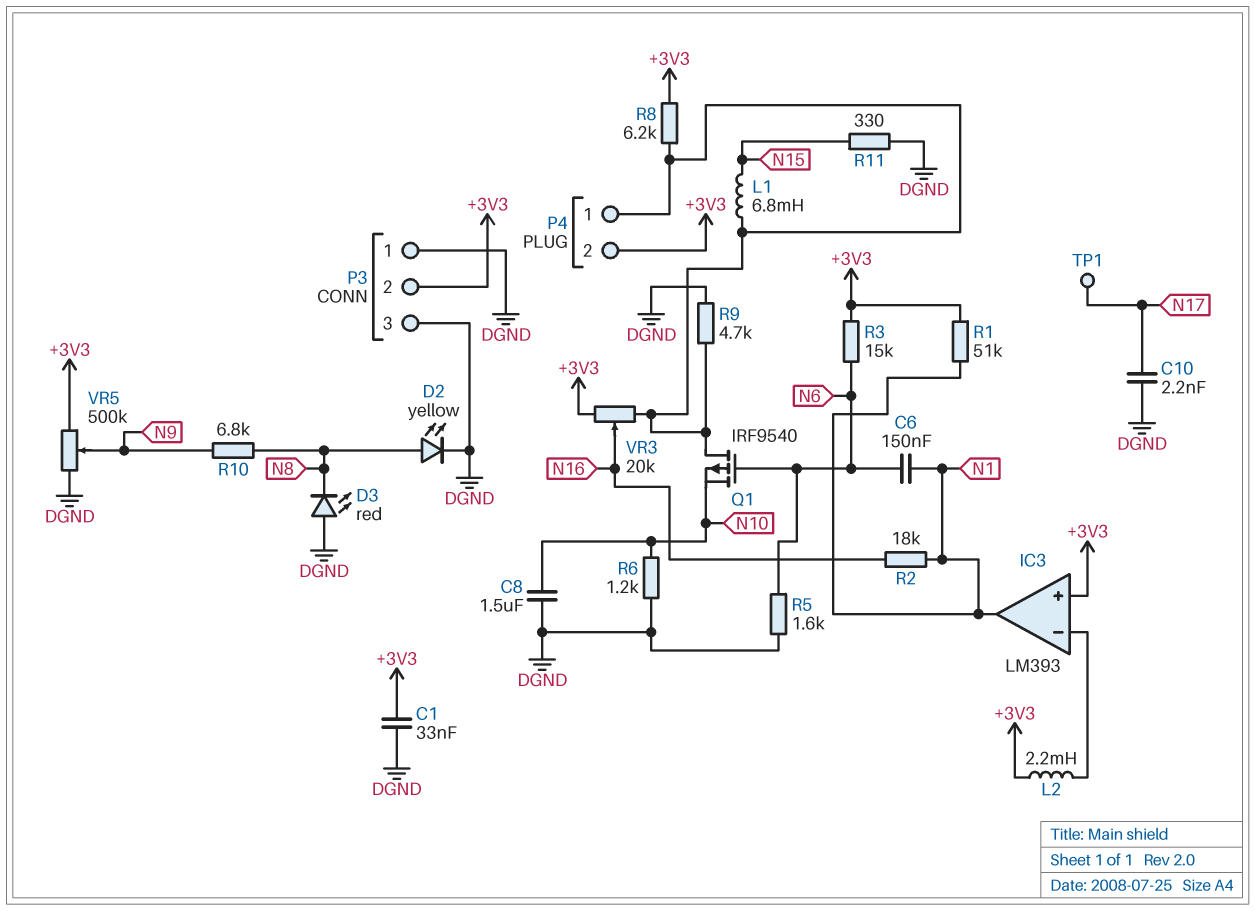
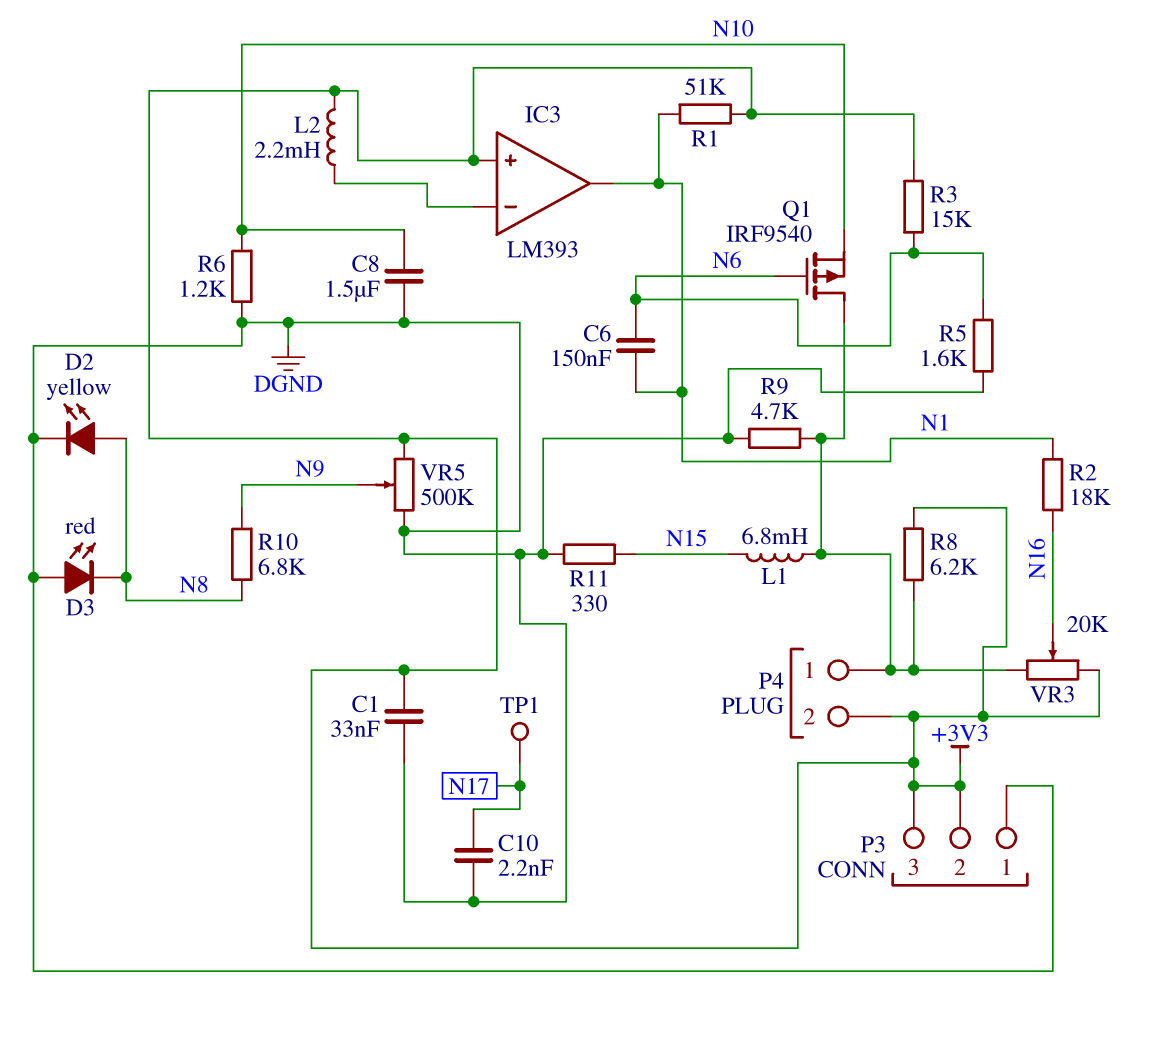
P3 pin 3: DGND -> +3V3

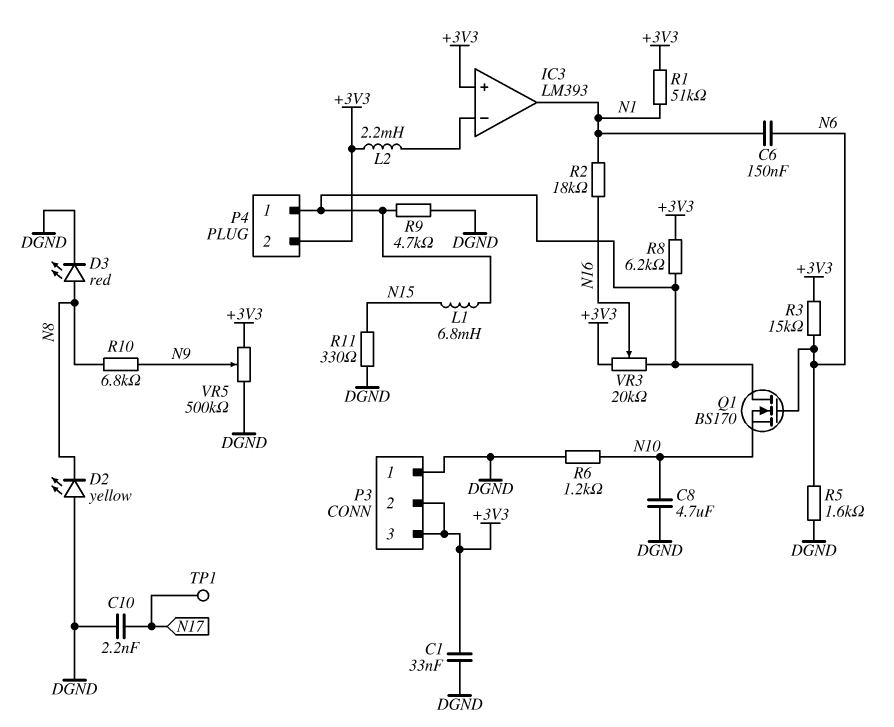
C8: 1.5uF (DGND, N10) -> 4.7uF (DGND, N10)
D2: LED yellow (A N8, K DGND) -> LED yellow (A DGND, K N8)
D3: LED red (A DGND, K N8) -> LED red (A N8, K DGND)
Q1: PMOS IRF9540 (G N6, D P4/1, S N10) -> NMOS BS170 (G N6, D P4/1, S N10)

